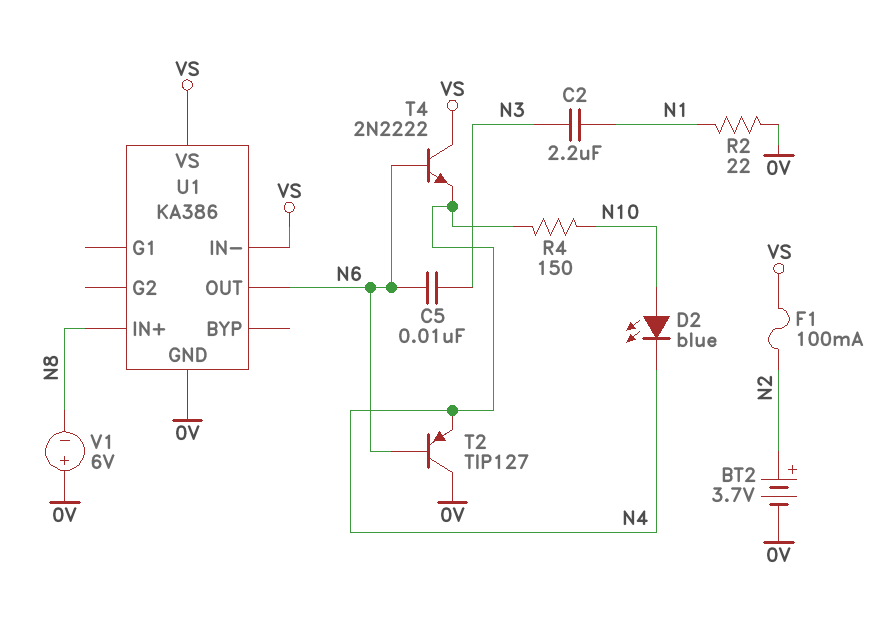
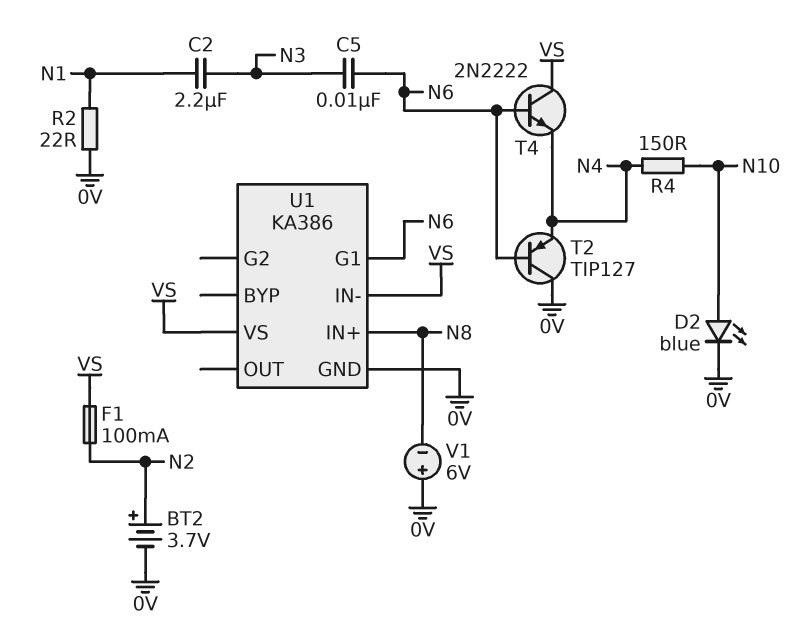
D2: LED blue (A N10, K N4) -> LED blue (A N10, K 0V)
U1 pin G1: none -> N6
U1 pin OUT: N6 -> none

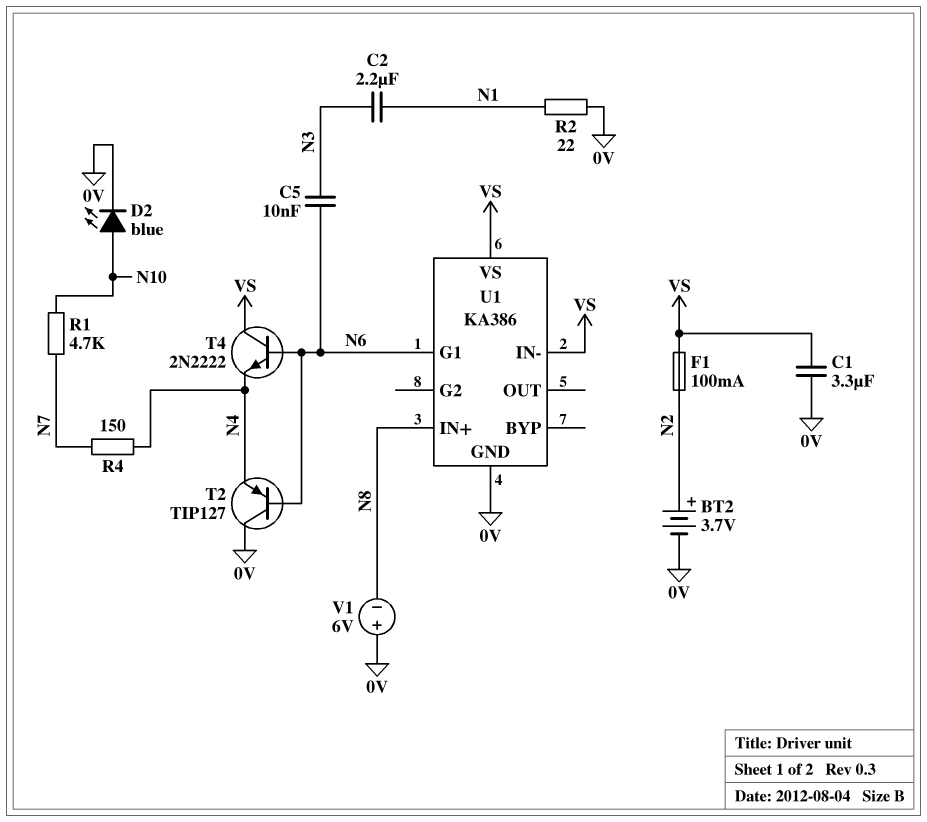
C1: none -> 3.3uF (0V, VS)
R1: none -> 4.7k (N7, N10)
R4: 150 (N4, N10) -> 150 (N4, N7)

